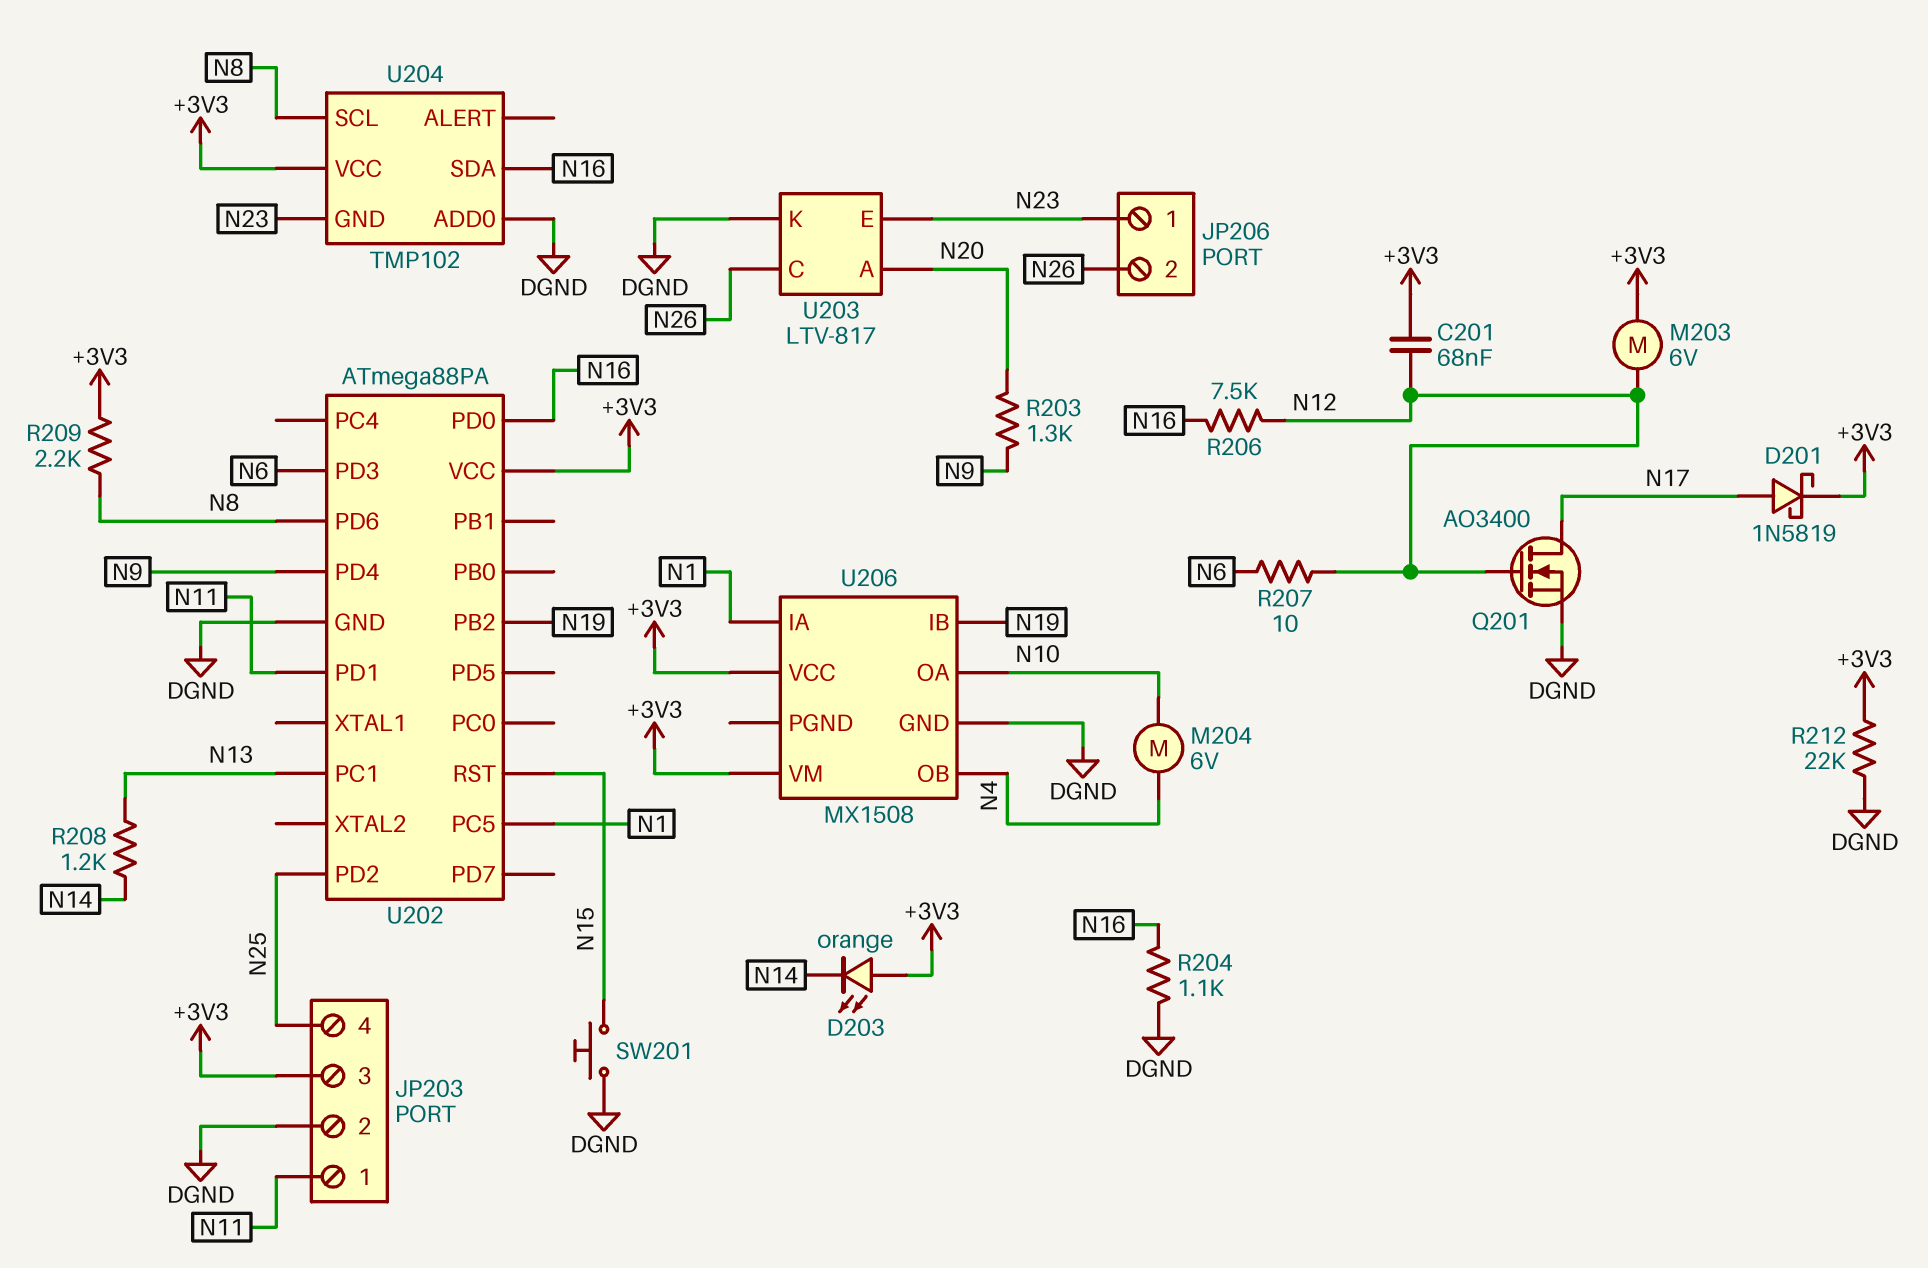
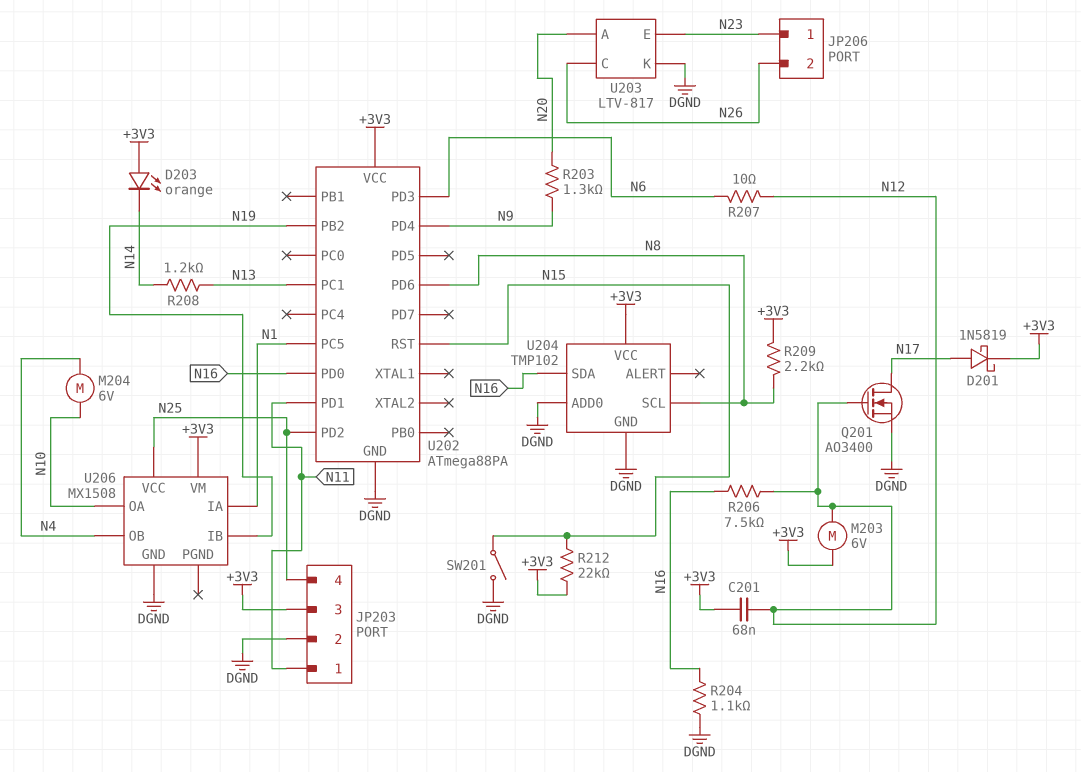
R212: 22k (+3V3, DGND) -> 22k (+3V3, N15)
SW201: button (DGND, N15) -> switch (DGND, N15)
U204 pin GND: N23 -> DGND
U206 pin VCC: +3V3 -> N25

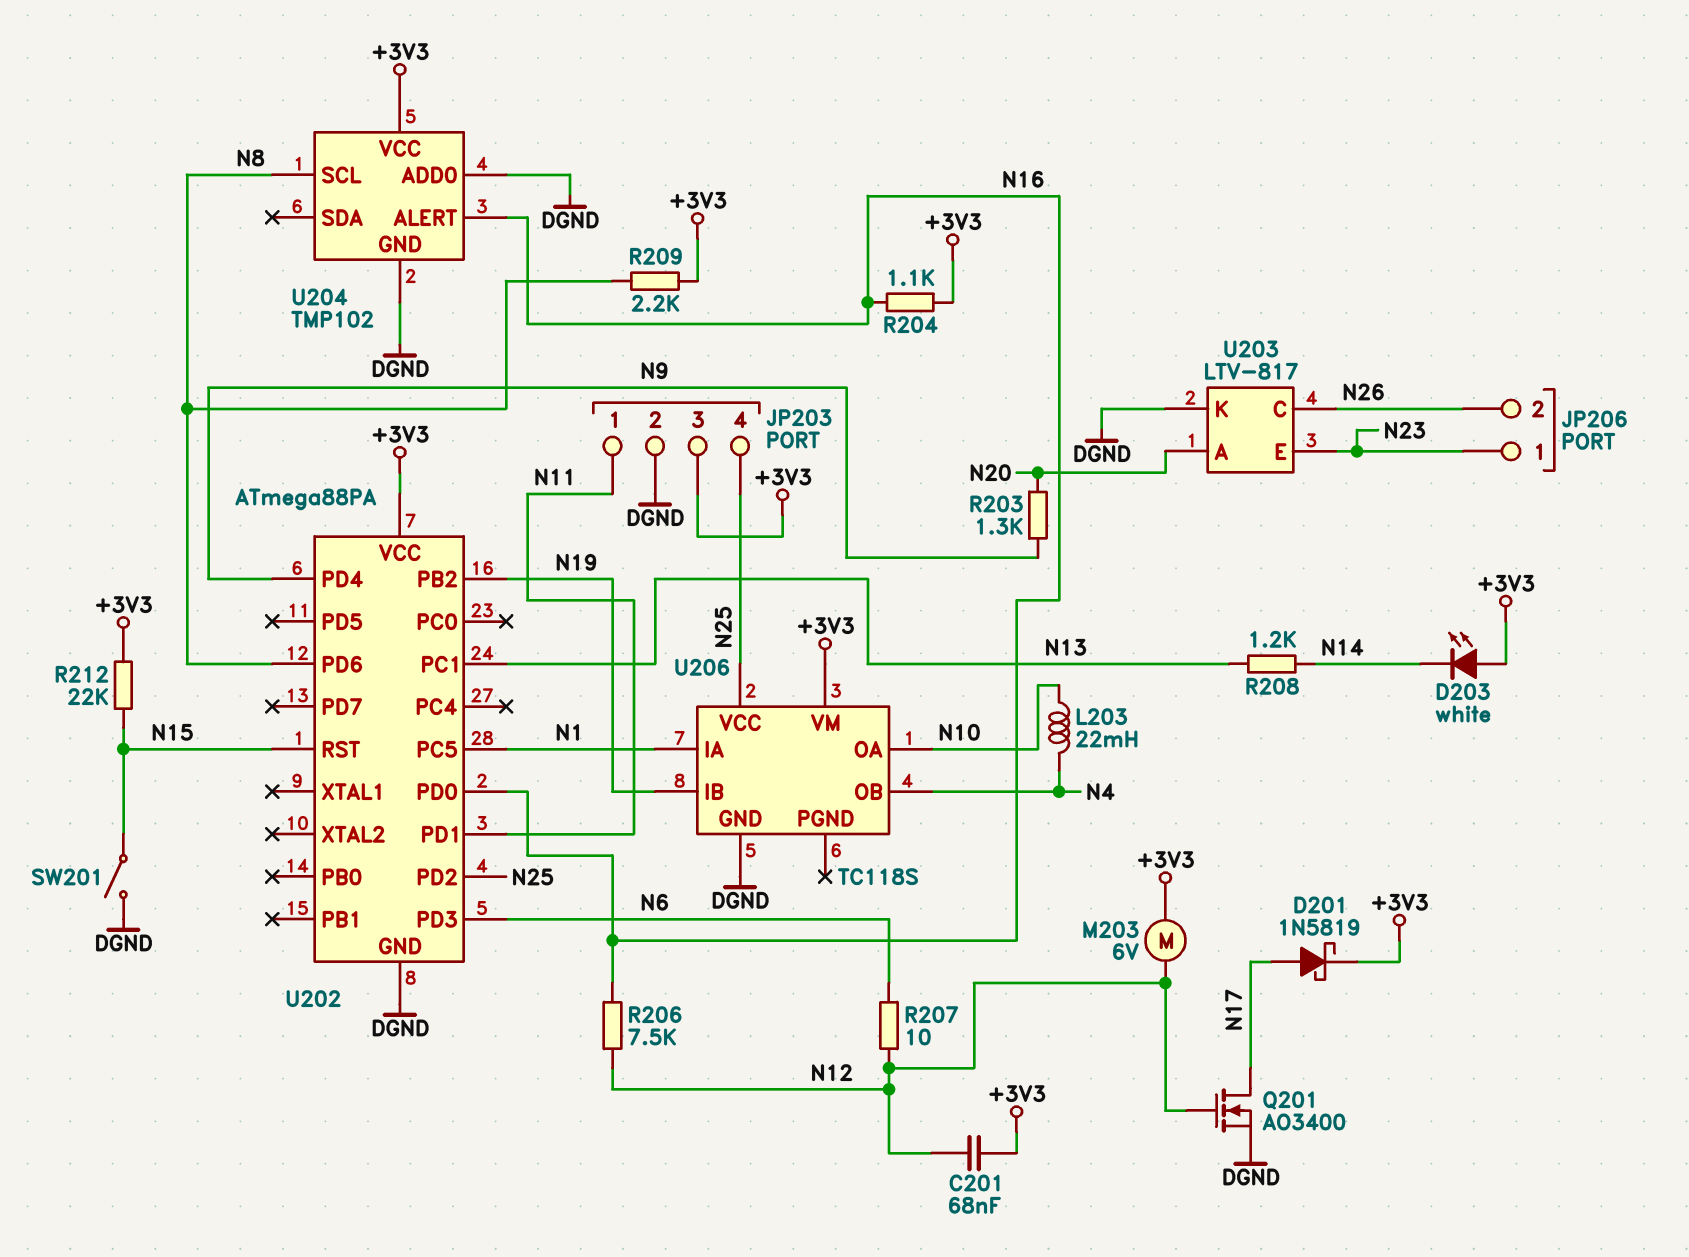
D203: LED orange (A +3V3, K N14) -> LED white (A +3V3, K N14)
L203: none -> 22mH (N4, N10)
M204: motor 6V (N4, N10) -> none
R204: 1.1k (DGND, N16) -> 1.1k (+3V3, N16)
U204 pin ALERT: none -> N16
U204 pin SDA: N16 -> none
U206: MX1508 -> TC118S

